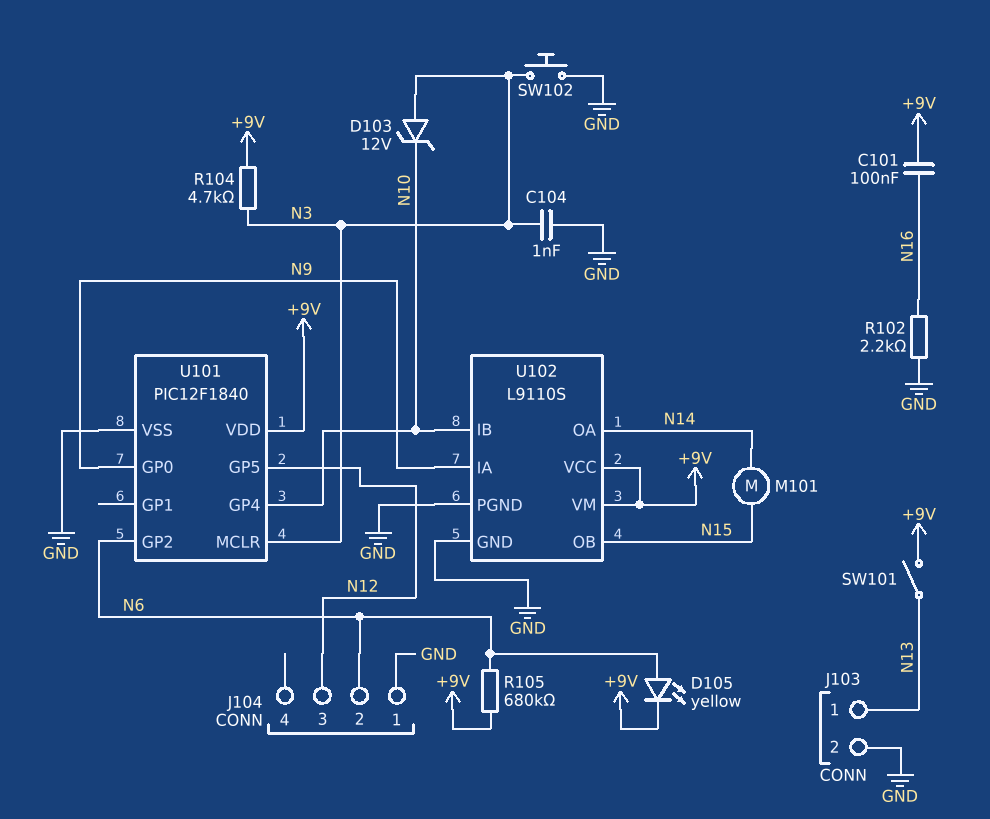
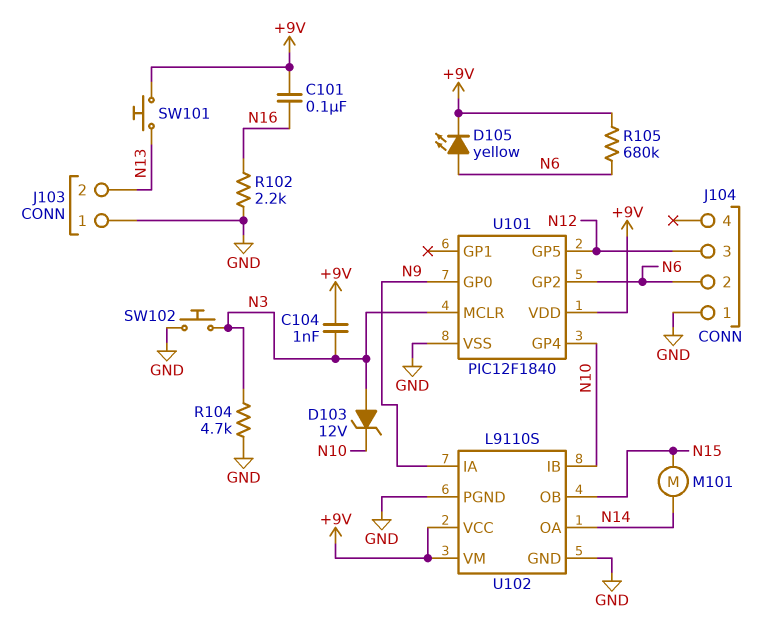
C104: 1nF (GND, N3) -> 1nF (+9V, N3)
J103 pin 1: N13 -> GND
J103 pin 2: GND -> N13
R104: 4.7k (+9V, N3) -> 4.7k (GND, N3)
SW101: switch (+9V, N13) -> button (+9V, N13)

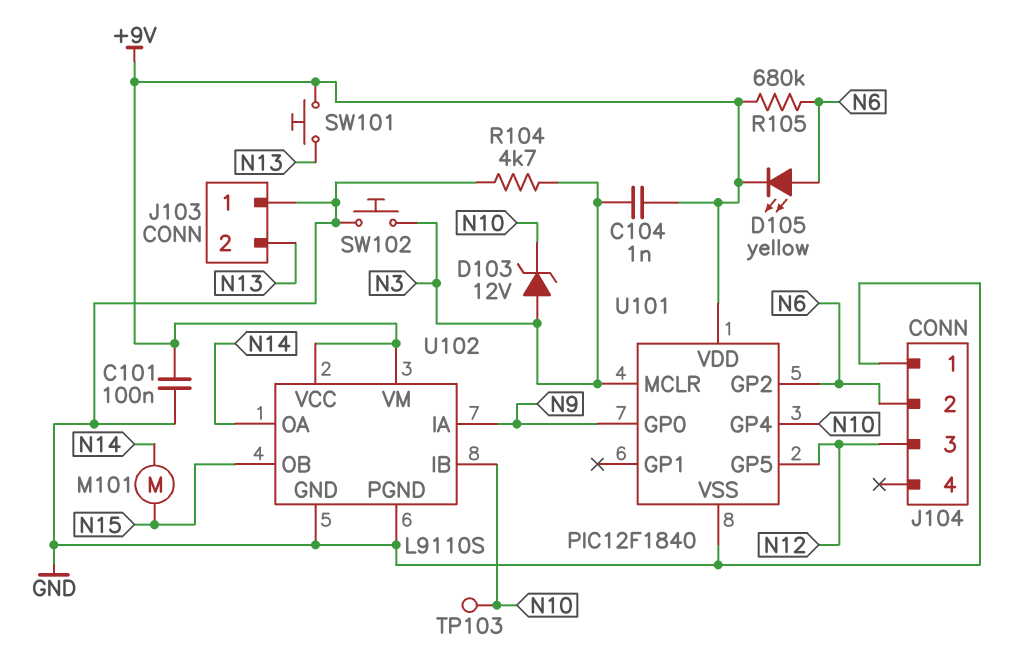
C101: 100nF (+9V, N16) -> 100nF (+9V, GND)
R102: 2.2k (GND, N16) -> none
TP103: none -> test point (N10)

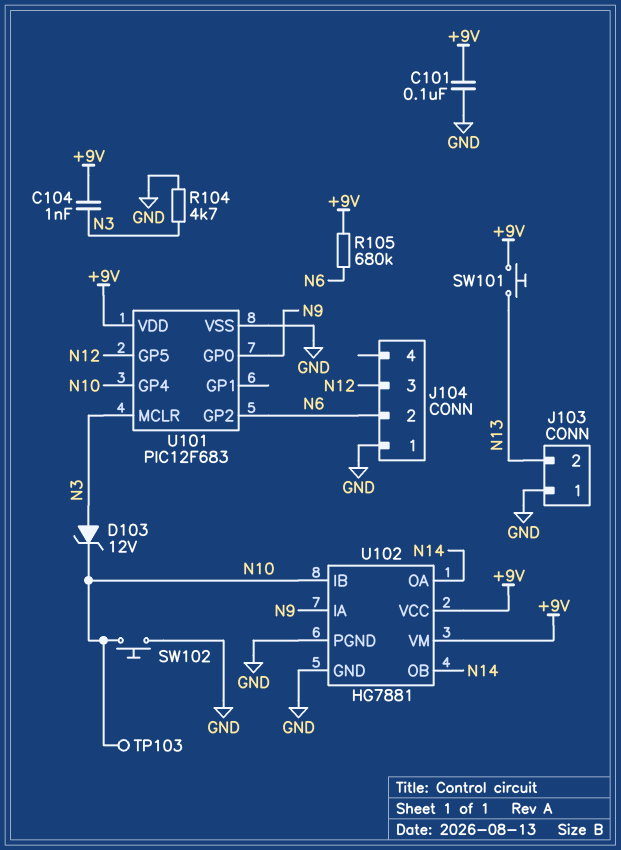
D105: LED yellow (A N6, K +9V) -> none
M101: motor (N14, N15) -> none
SW102: button (GND, N3) -> button (GND, N10)
U101: PIC12F1840 -> PIC12F683
U102: L9110S -> HG7881
U102 pin OB: N15 -> N14

